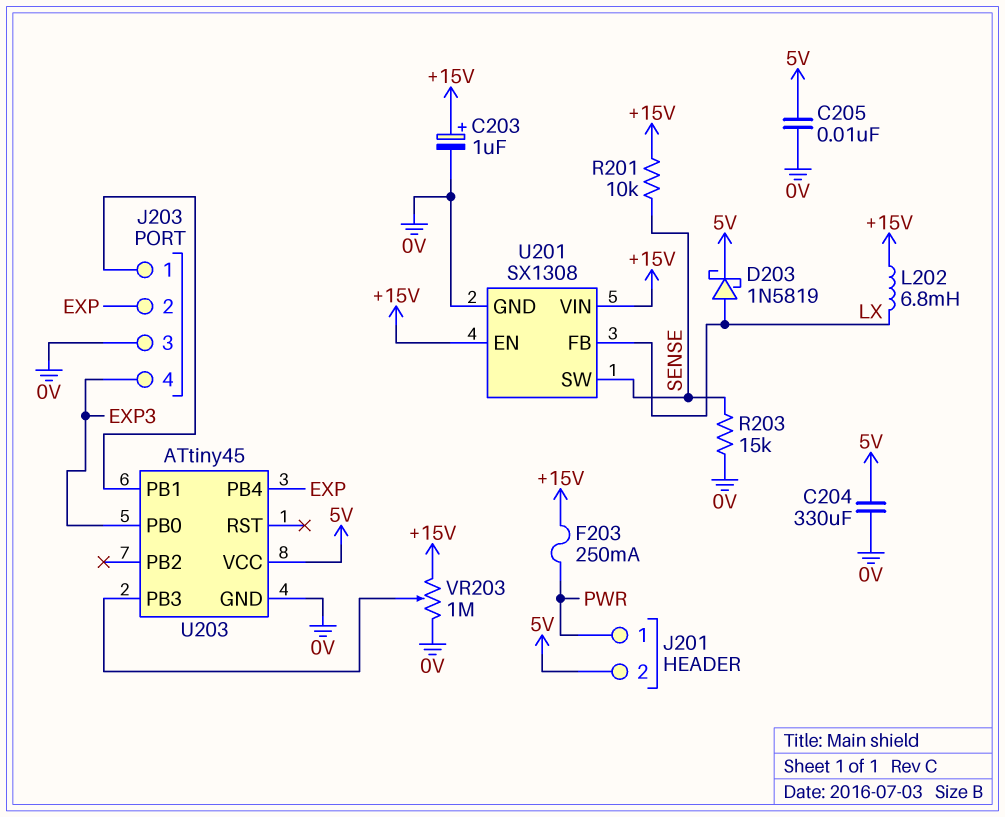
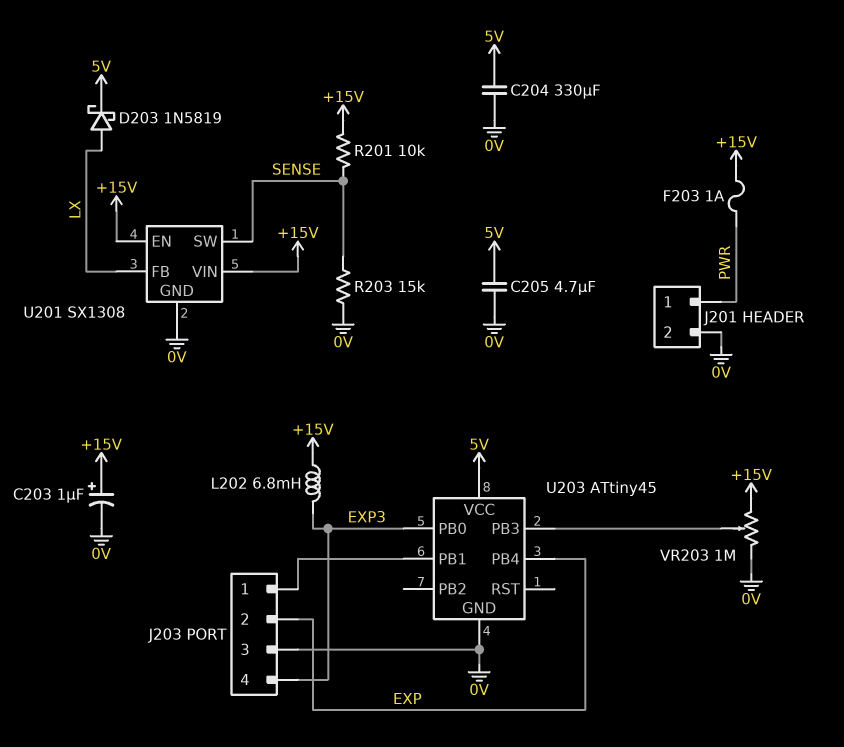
C205: 10nF (0V, 5V) -> 4.7uF (0V, 5V)
F203: 250mA (+15V, PWR) -> 1A (+15V, PWR)
J201 pin 2: 5V -> 0V
L202: 6.8mH (+15V, LX) -> 6.8mH (+15V, EXP3)

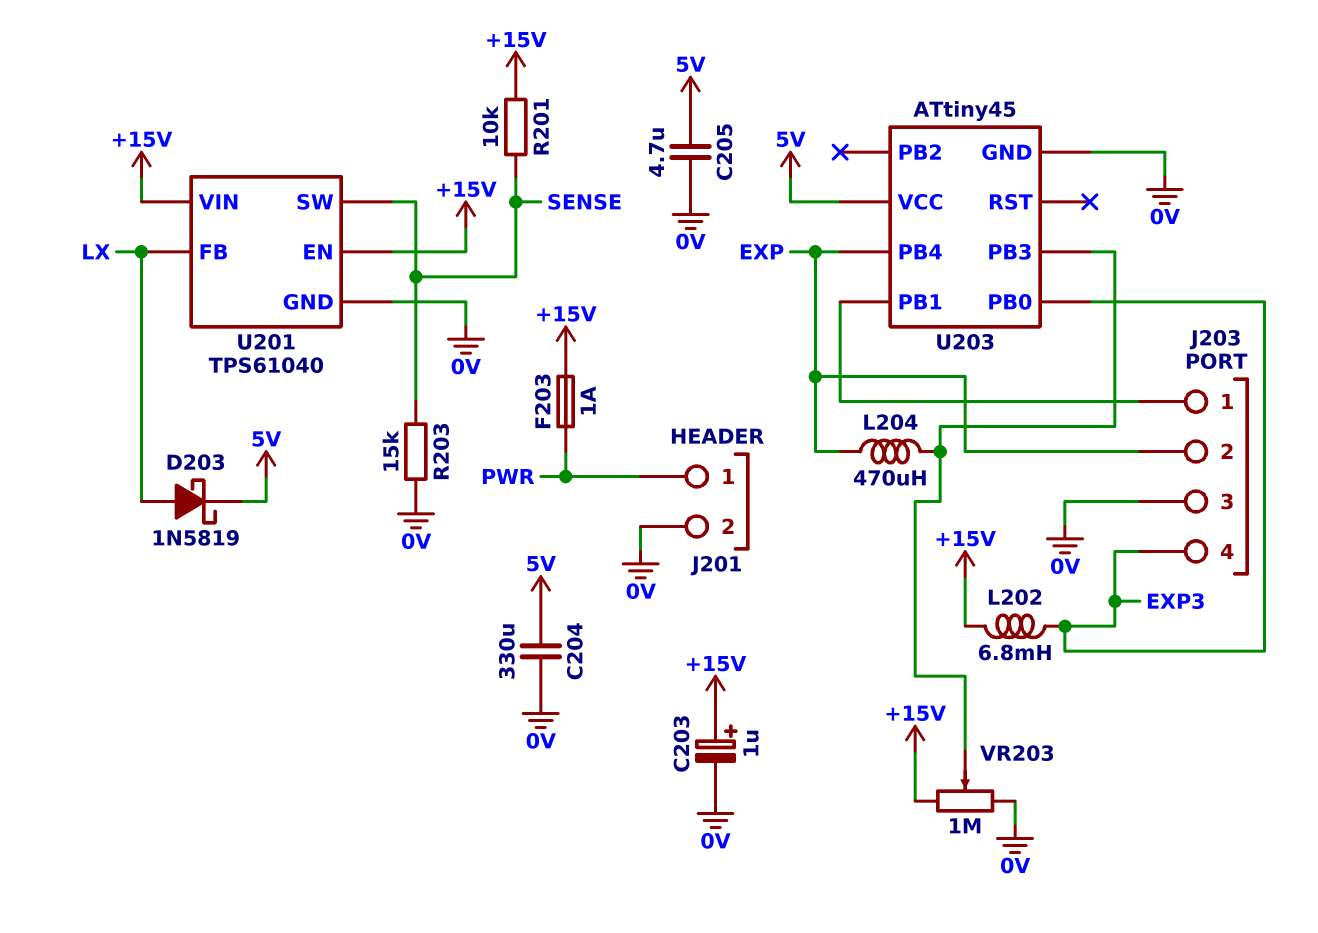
L204: none -> 470uH (EXP, U203/PB3)
U201: SX1308 -> TPS61040

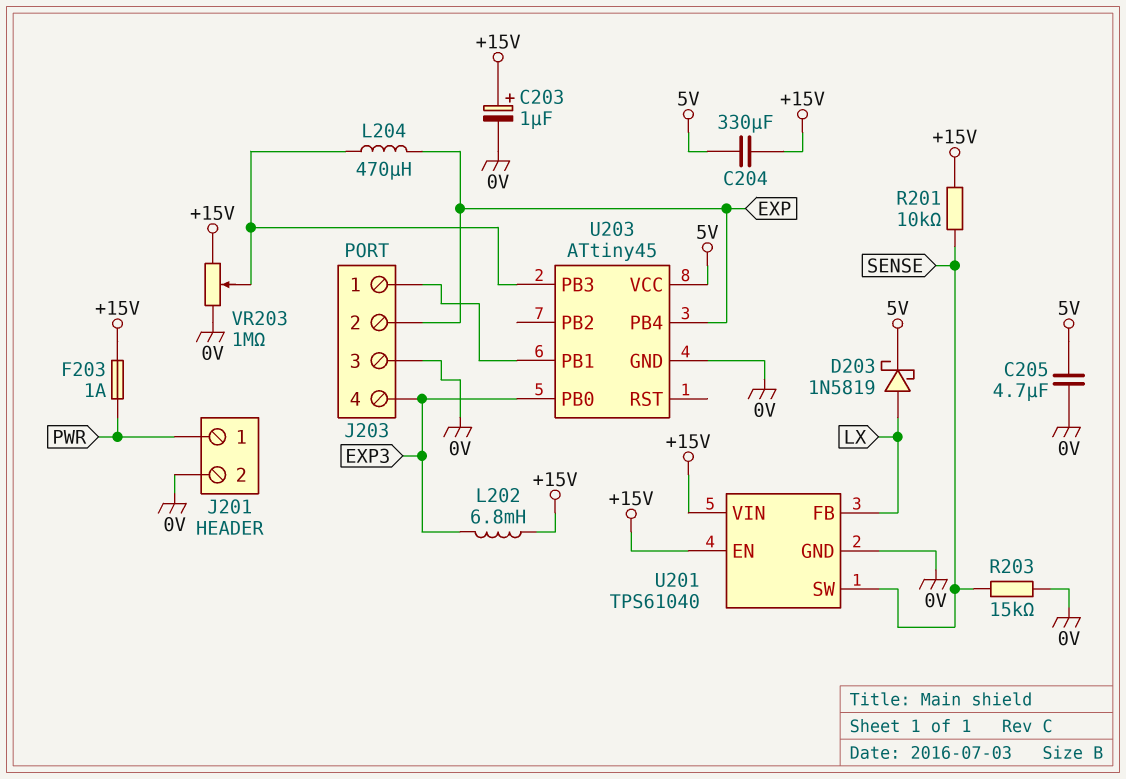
C204: 330uF (0V, 5V) -> 330uF (+15V, 5V)

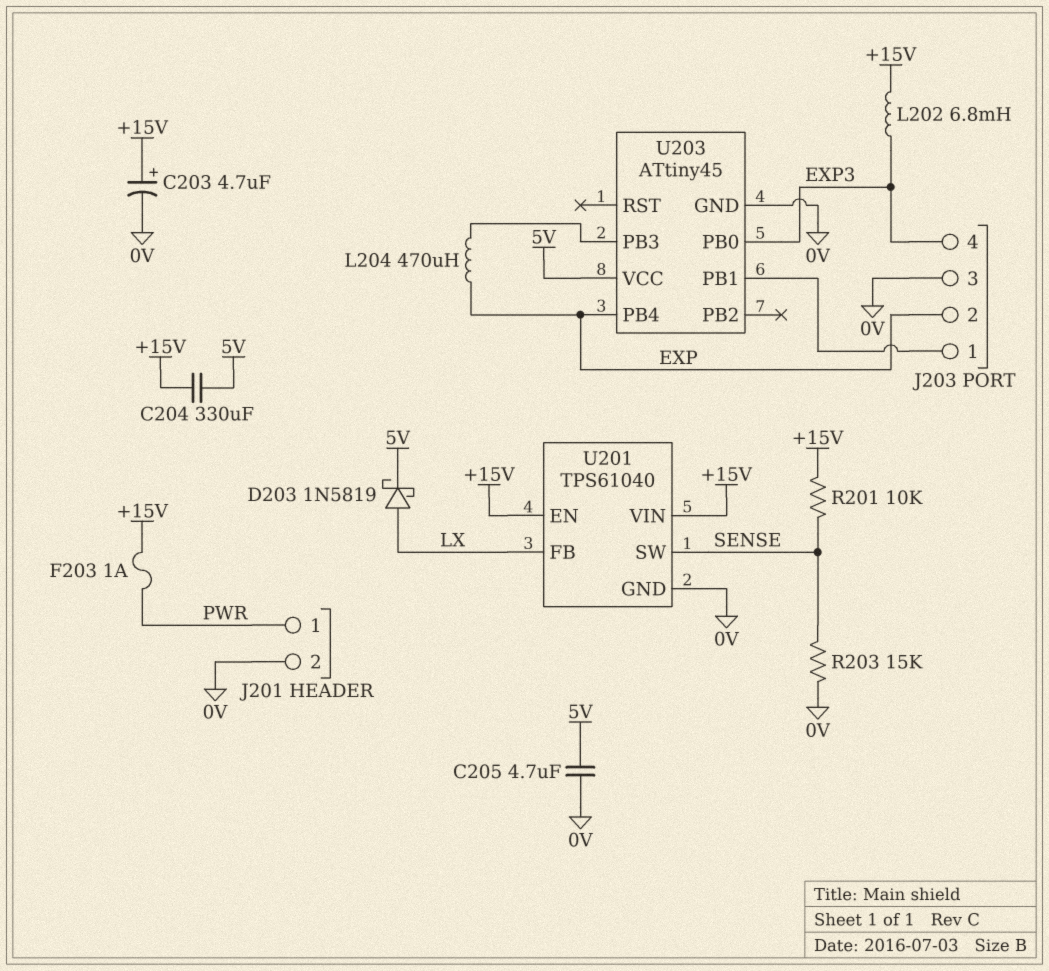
C203: 1uF (plus +15V, minus 0V) -> 4.7uF (plus +15V, minus 0V)
VR203: 1M (+15V, 0V, wiper U203/PB3) -> none

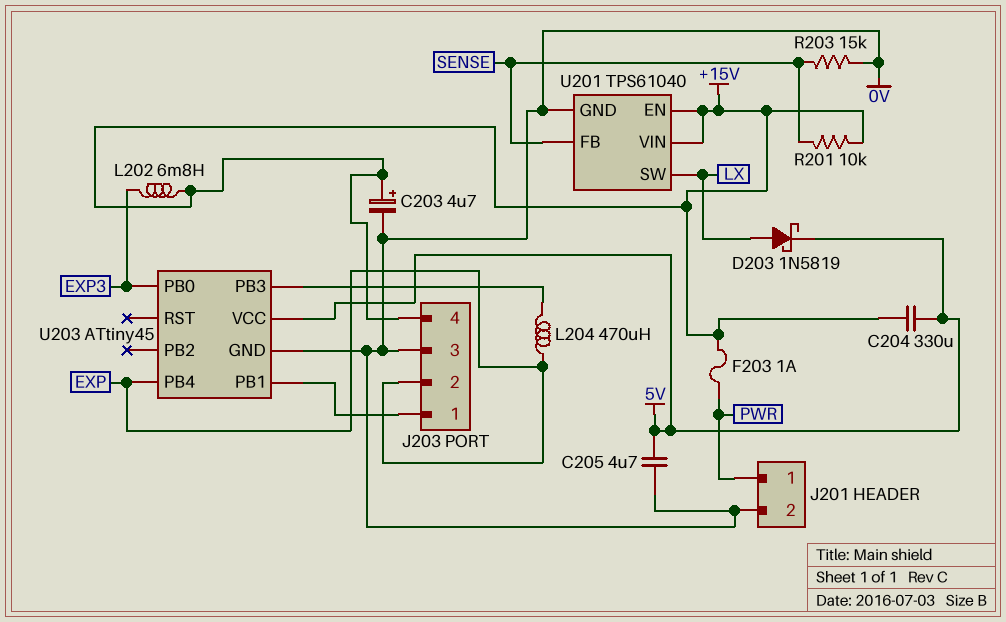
J203 pin 4: EXP3 -> +15V
U201 pin FB: LX -> SENSE
U201 pin SW: SENSE -> LX

